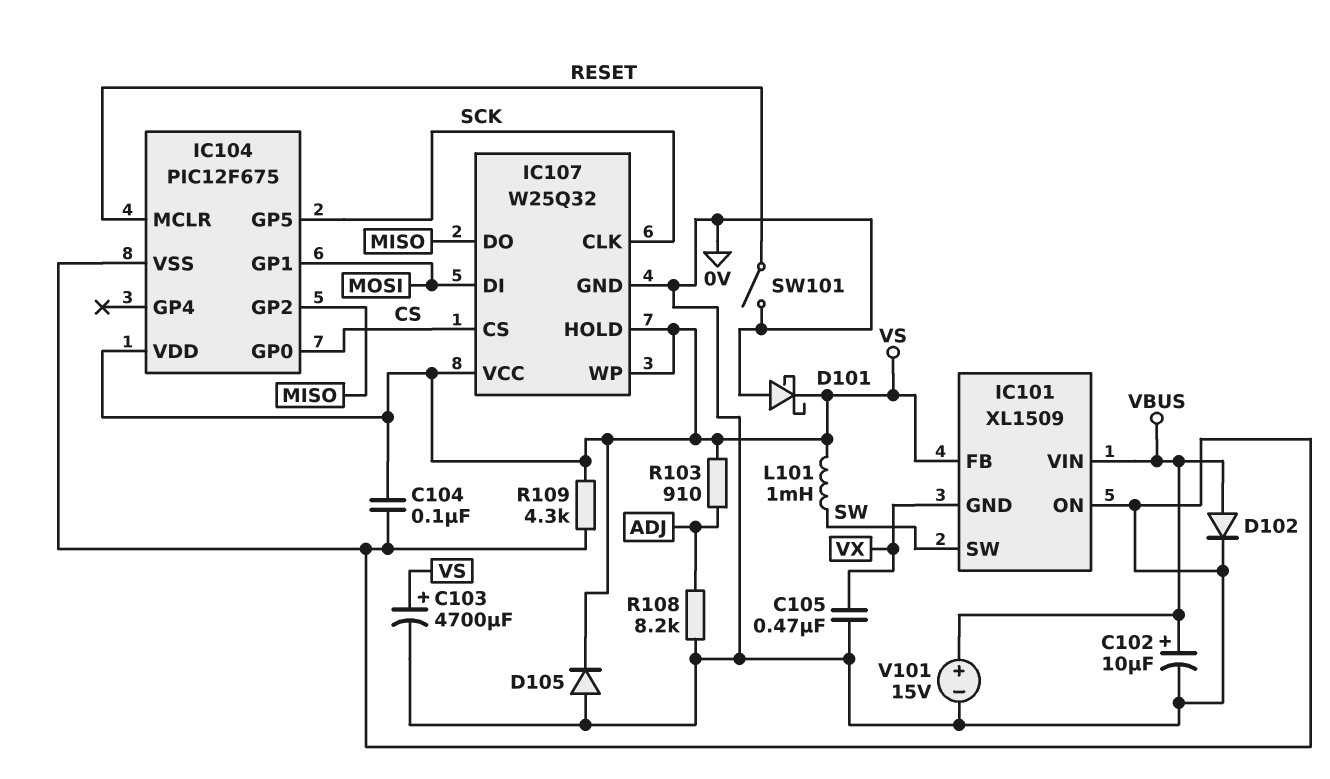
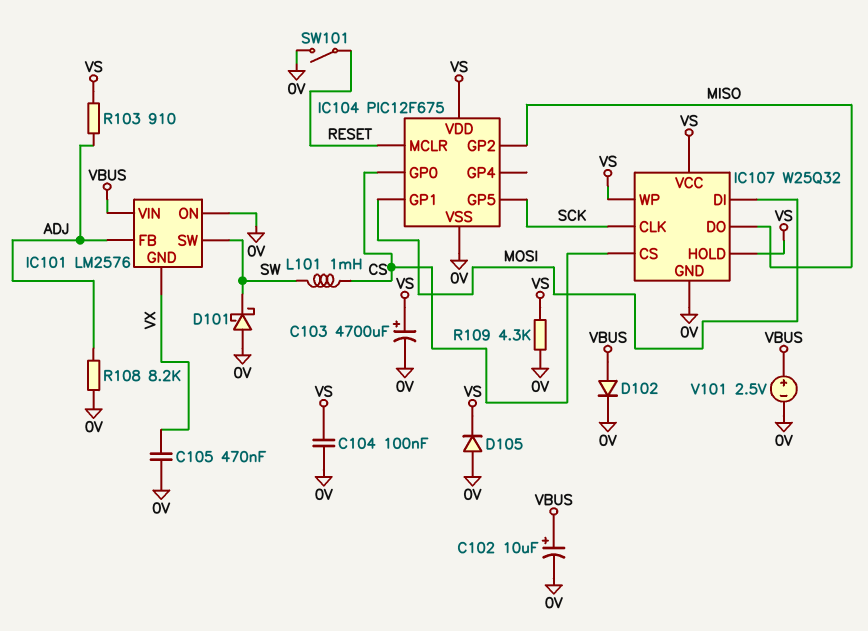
D101: schottky (A 0V, K VS) -> schottky (A 0V, K SW)
IC101: XL1509 -> LM2576
IC101 pin FB: VS -> ADJ
L101: 1mH (SW, VS) -> 1mH (CS, SW)
V101: 15V (plus VBUS, minus 0V) -> 2.5V (plus VBUS, minus 0V)

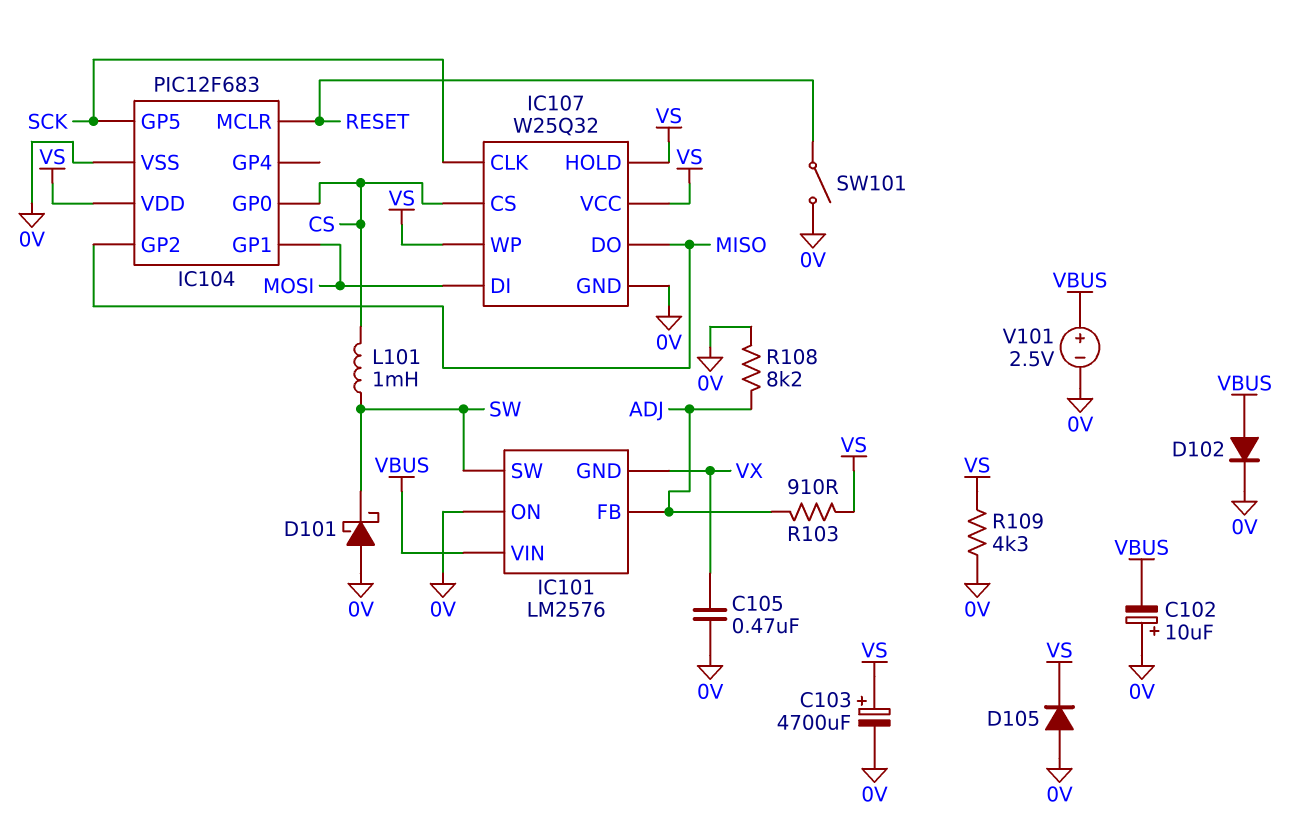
C102: 10uF (plus VBUS, minus 0V) -> 10uF (plus 0V, minus VBUS)
C104: 100nF (0V, VS) -> none
IC104: PIC12F675 -> PIC12F683

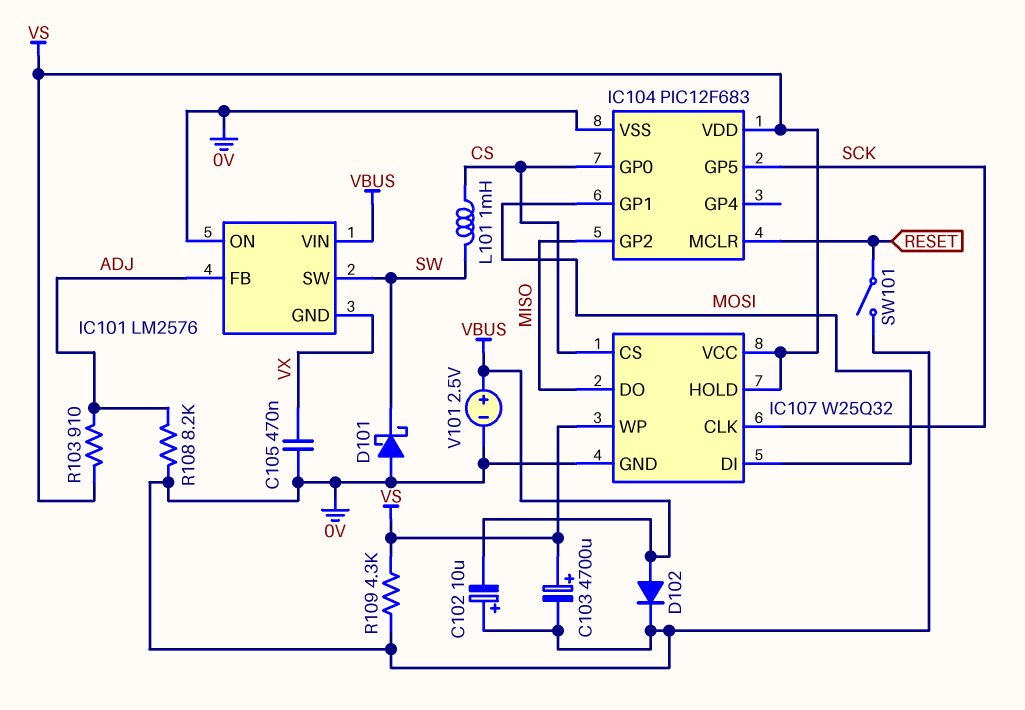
D105: diode (A 0V, K VS) -> none

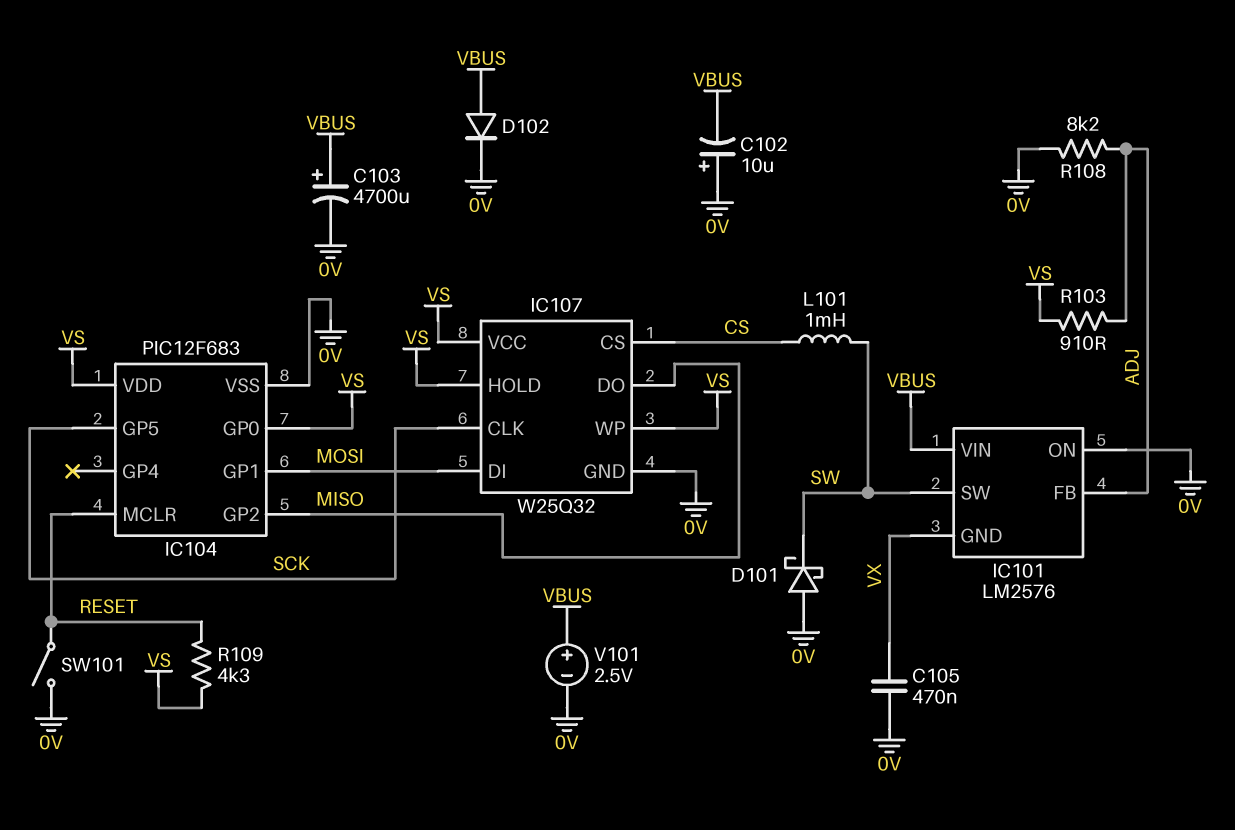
C103: 4700uF (plus VS, minus 0V) -> 4700uF (plus VBUS, minus 0V)
IC104 pin GP0: CS -> VS
R109: 4.3k (0V, VS) -> 4.3k (RESET, VS)

